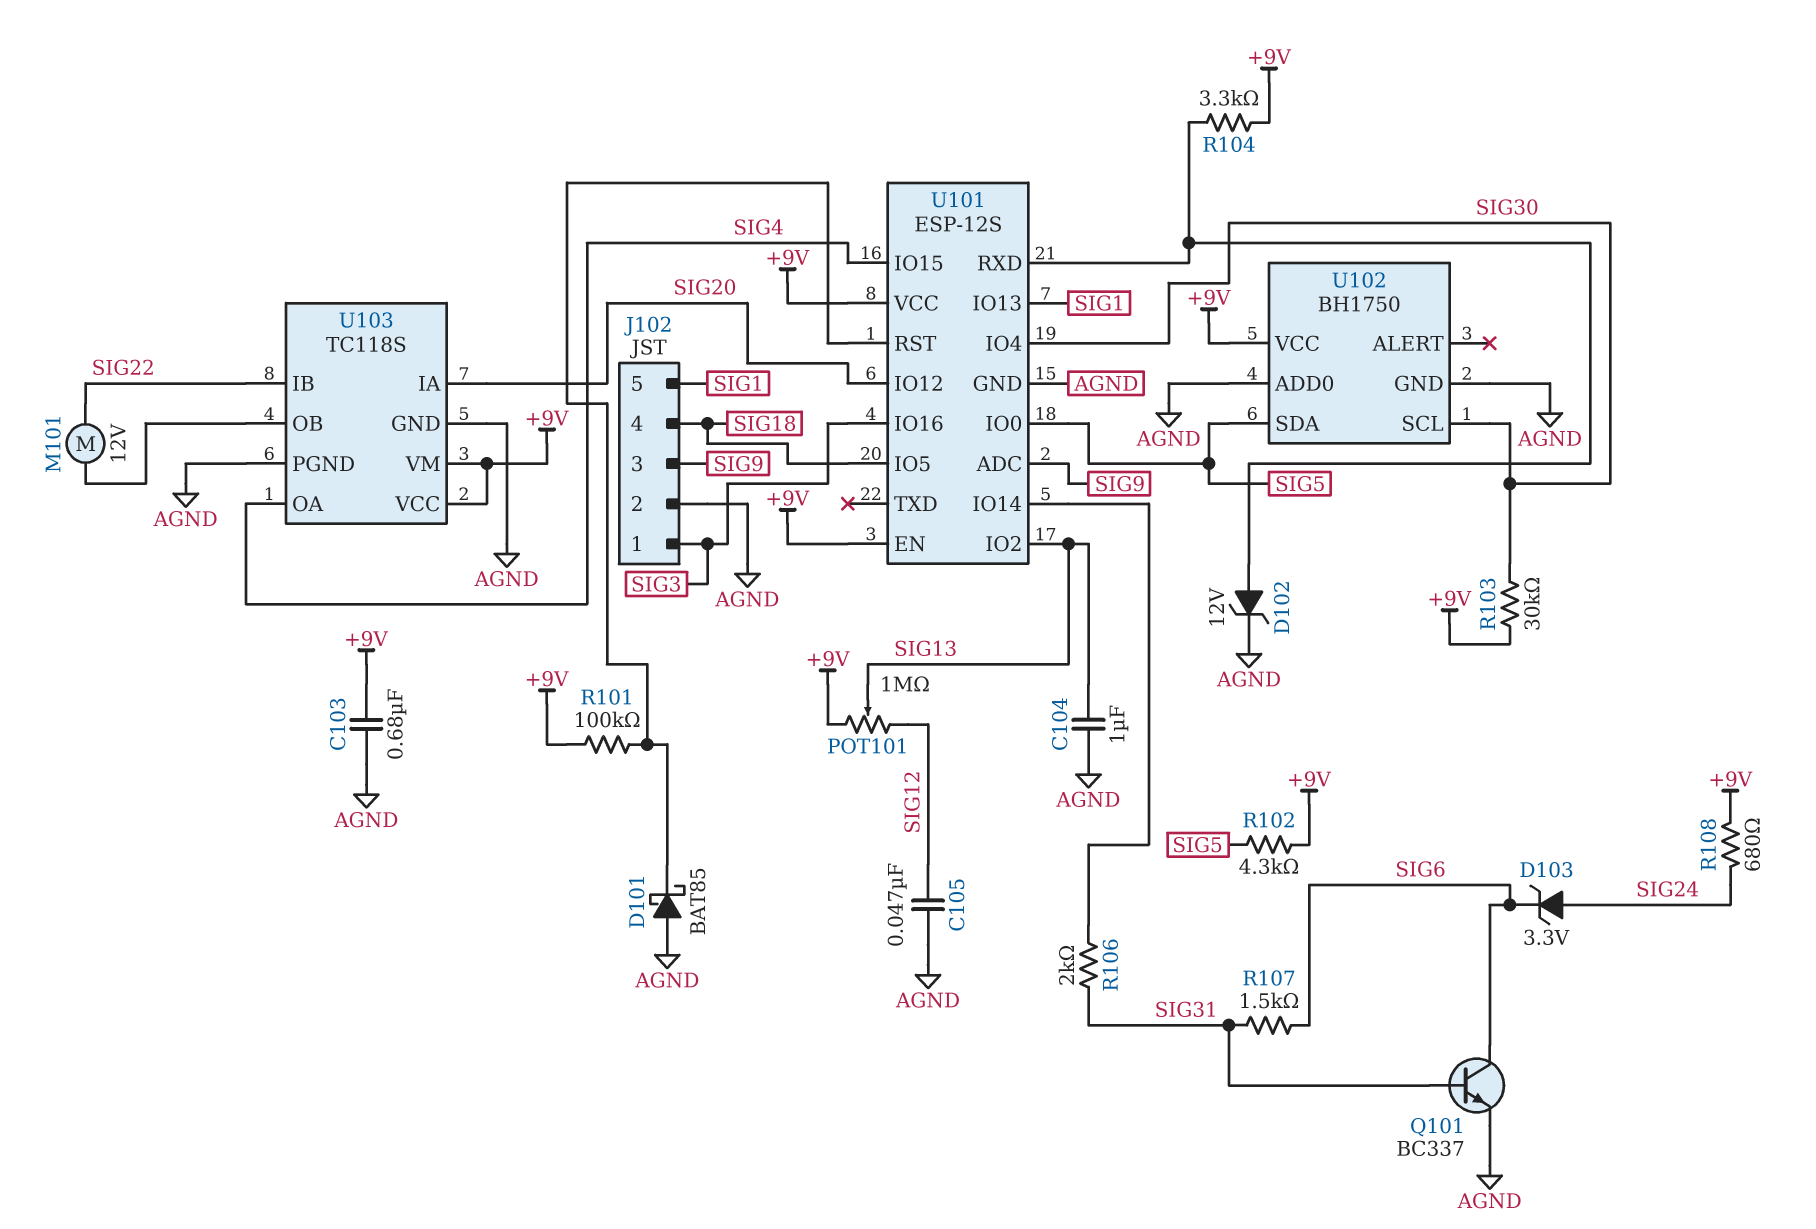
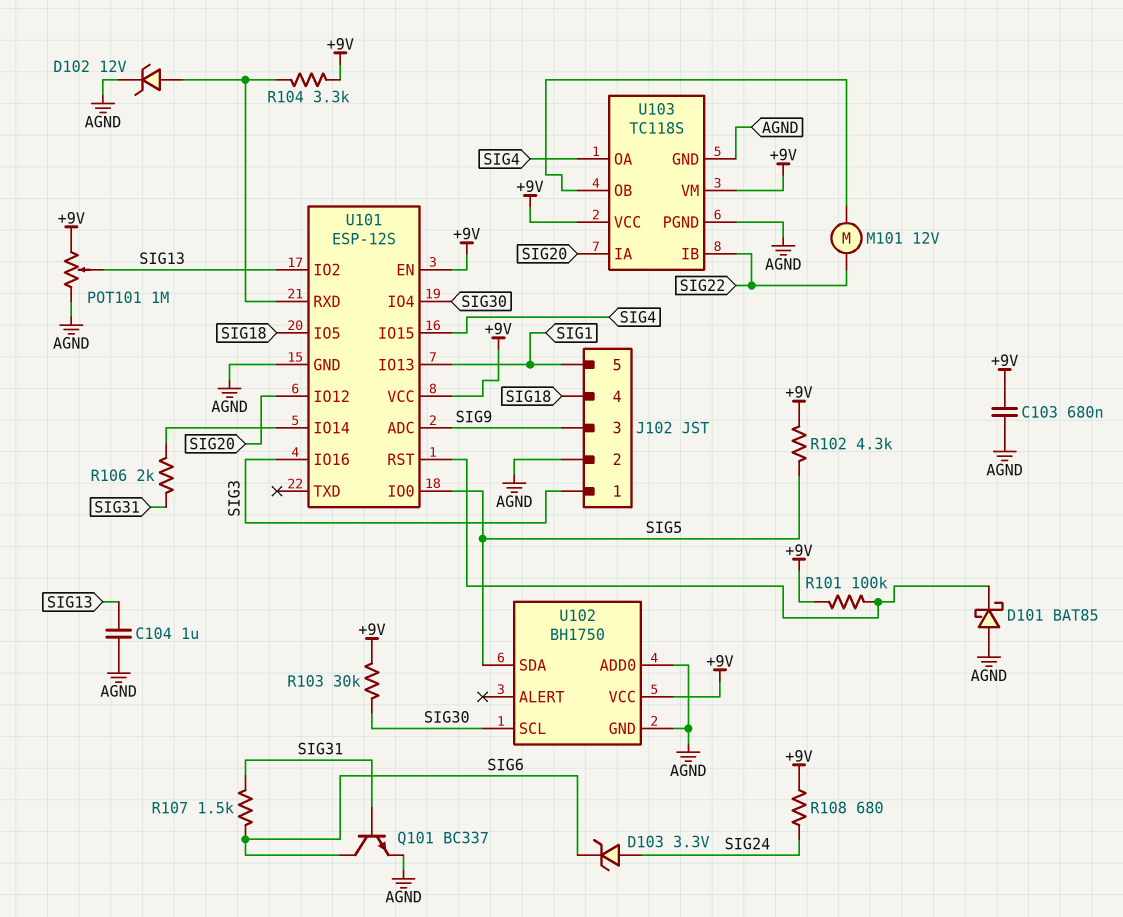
C105: 47nF (AGND, SIG12) -> none
POT101: 1M (+9V, SIG12, wiper SIG13) -> 1M (+9V, AGND, wiper SIG13)

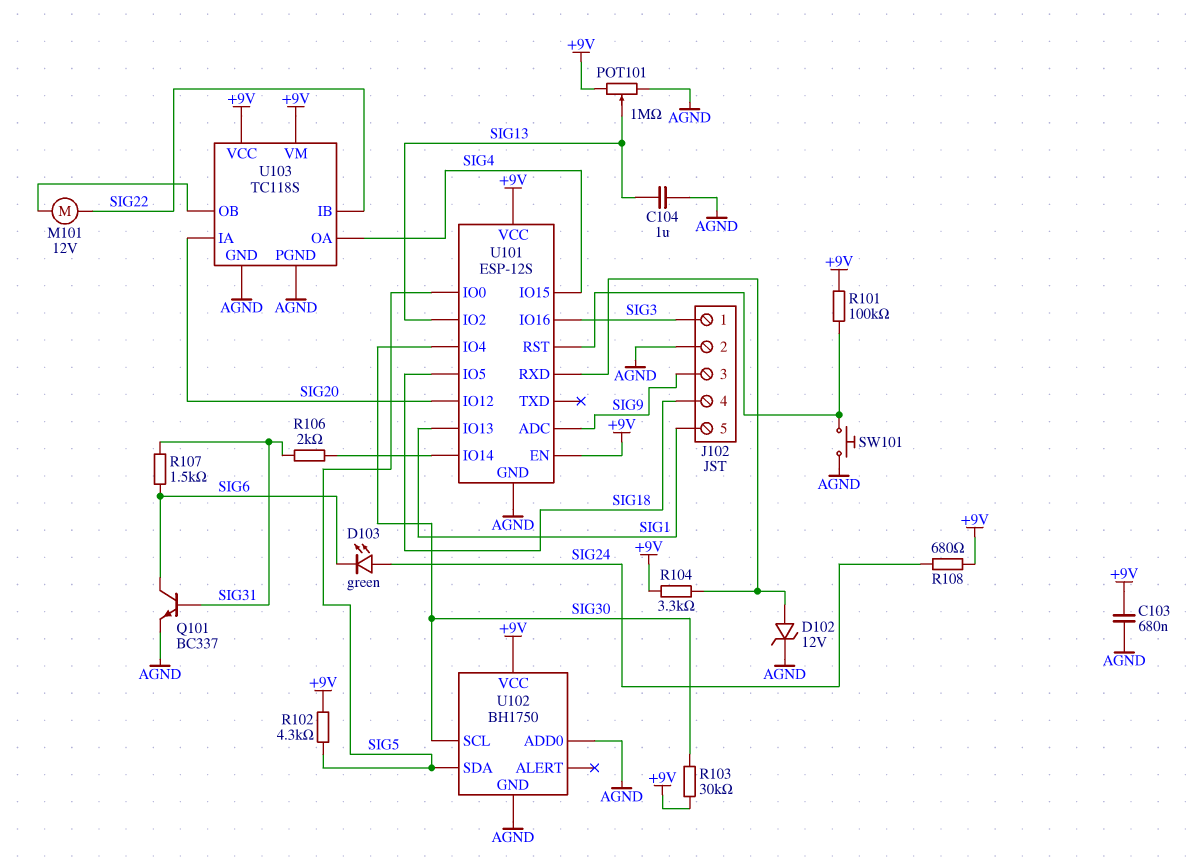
D101: schottky BAT85 (A AGND, K U101/RST) -> none
D103: zener 3.3V (A SIG24, K SIG6) -> LED green (A SIG24, K SIG6)
SW101: none -> button (AGND, U101/RST)

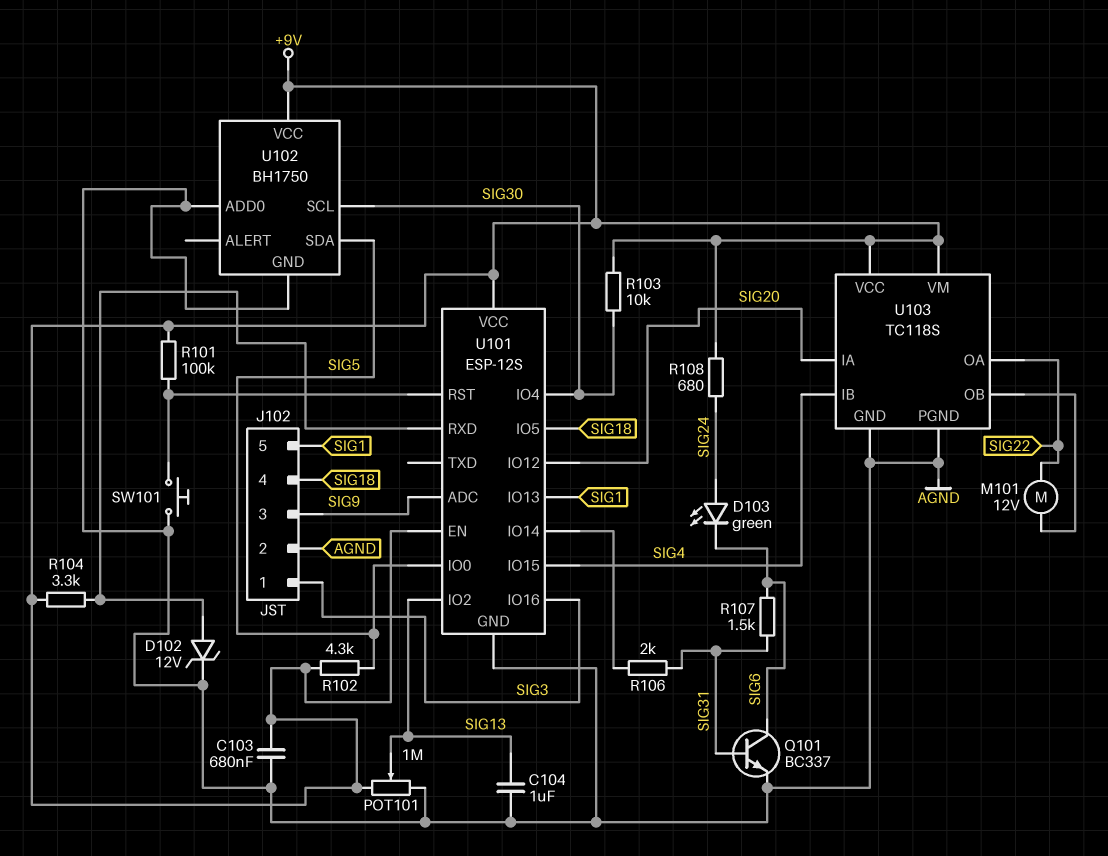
R103: 30k (+9V, SIG30) -> 10k (+9V, SIG30)
U103 pin IB: SIG22 -> SIG4
U103 pin OA: SIG4 -> SIG22

